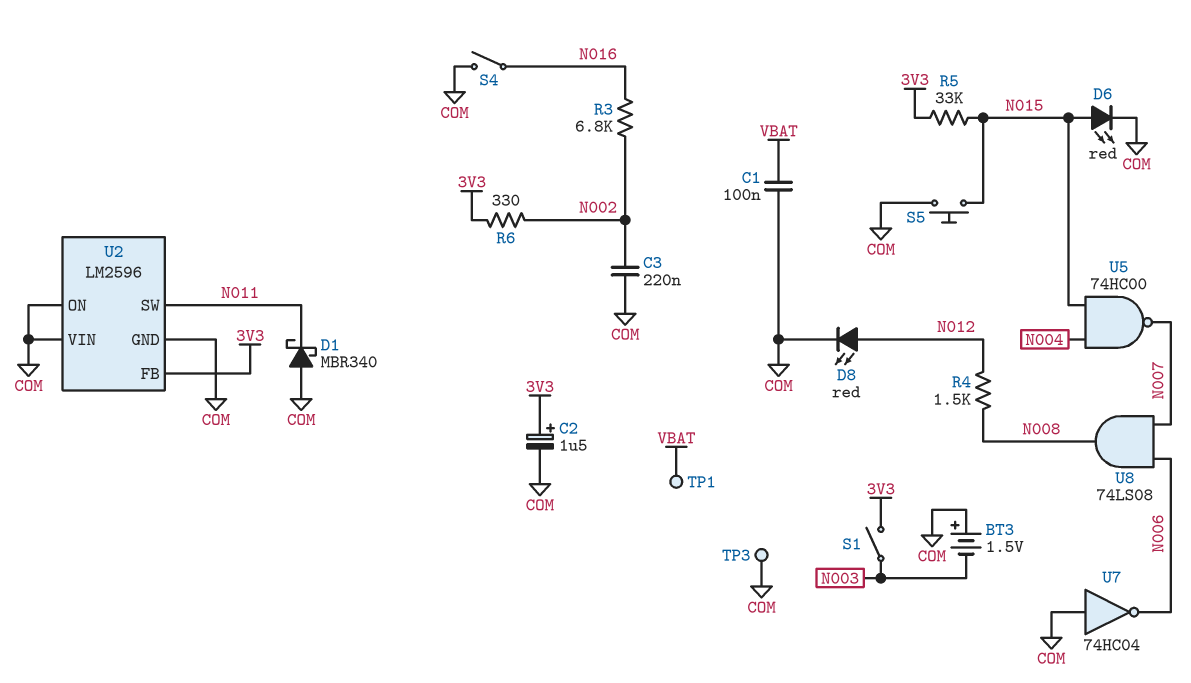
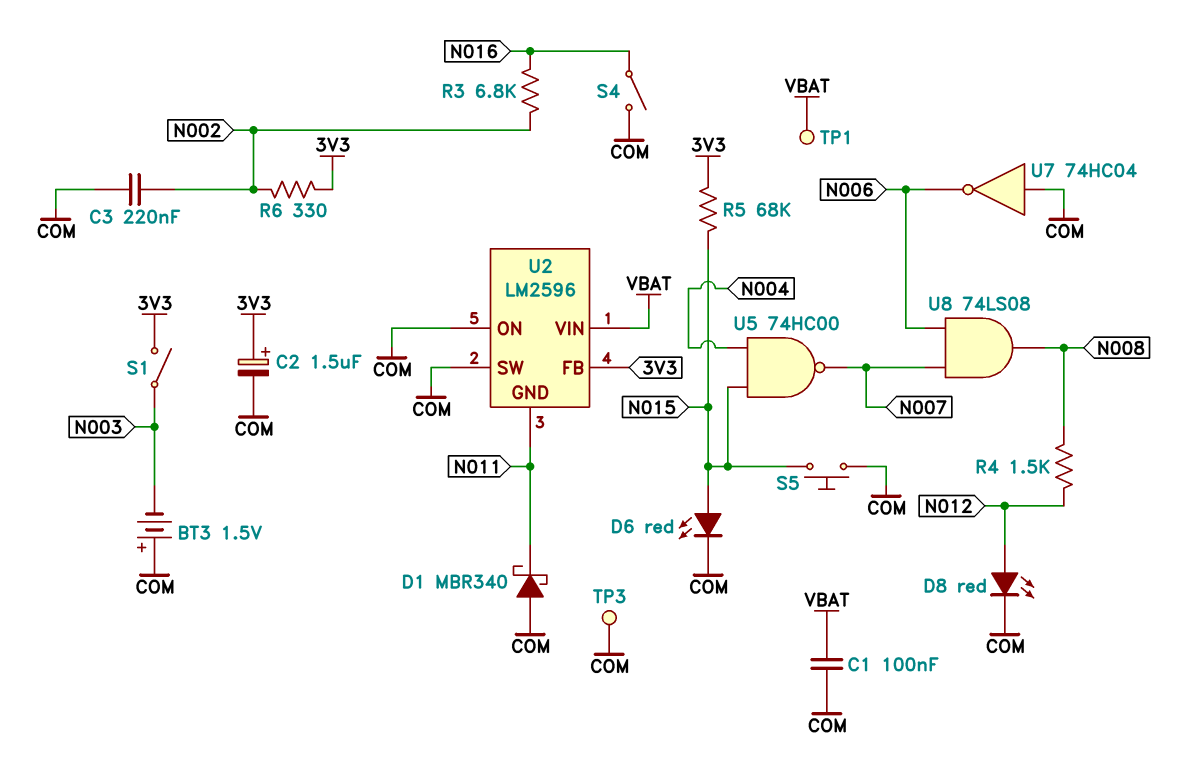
R5: 33k (3V3, N015) -> 68k (3V3, N015)
U2 pin GND: COM -> N011
U2 pin SW: N011 -> COM
U2 pin VIN: COM -> VBAT

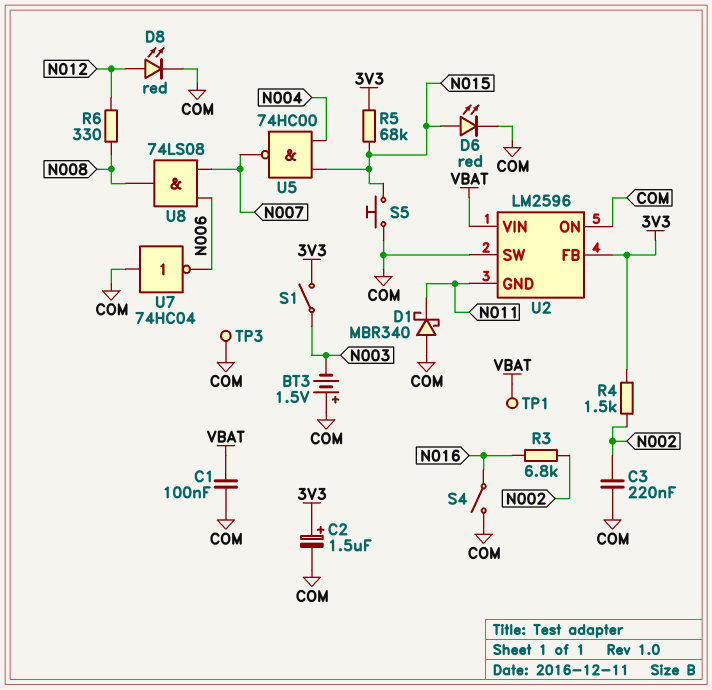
R4: 1.5k (N008, N012) -> 1.5k (3V3, N002)
R6: 330 (3V3, N002) -> 330 (N008, N012)

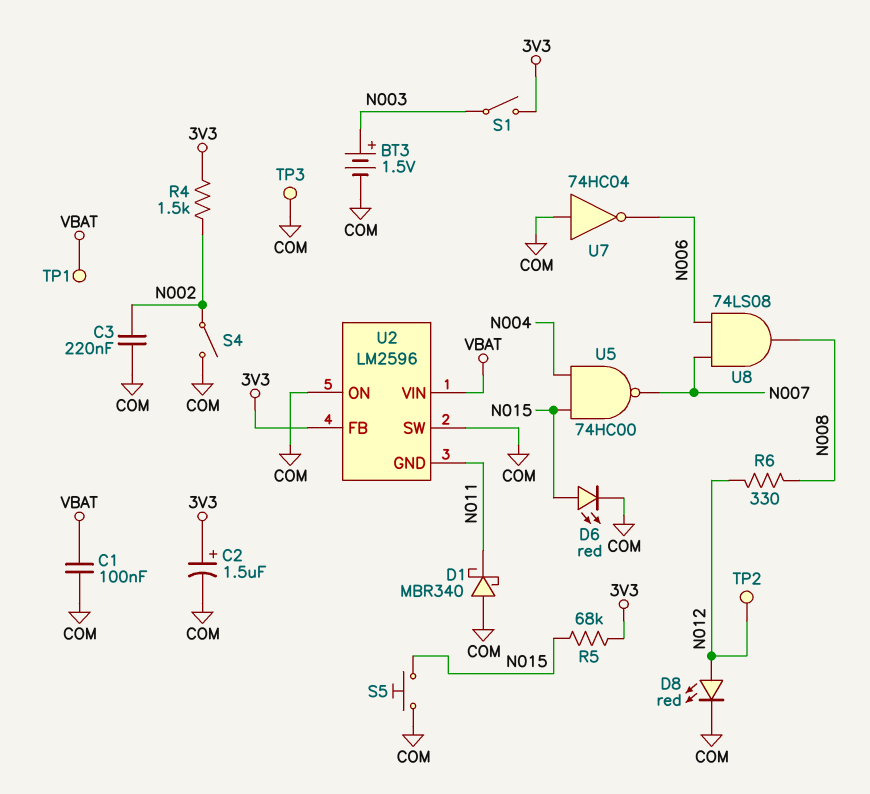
BT3: 1.5V (plus COM, minus N003) -> 1.5V (plus N003, minus COM)
R3: 6.8k (N002, N016) -> none
S4: switch (COM, N016) -> switch (COM, N002)
TP2: none -> test point (N012)

